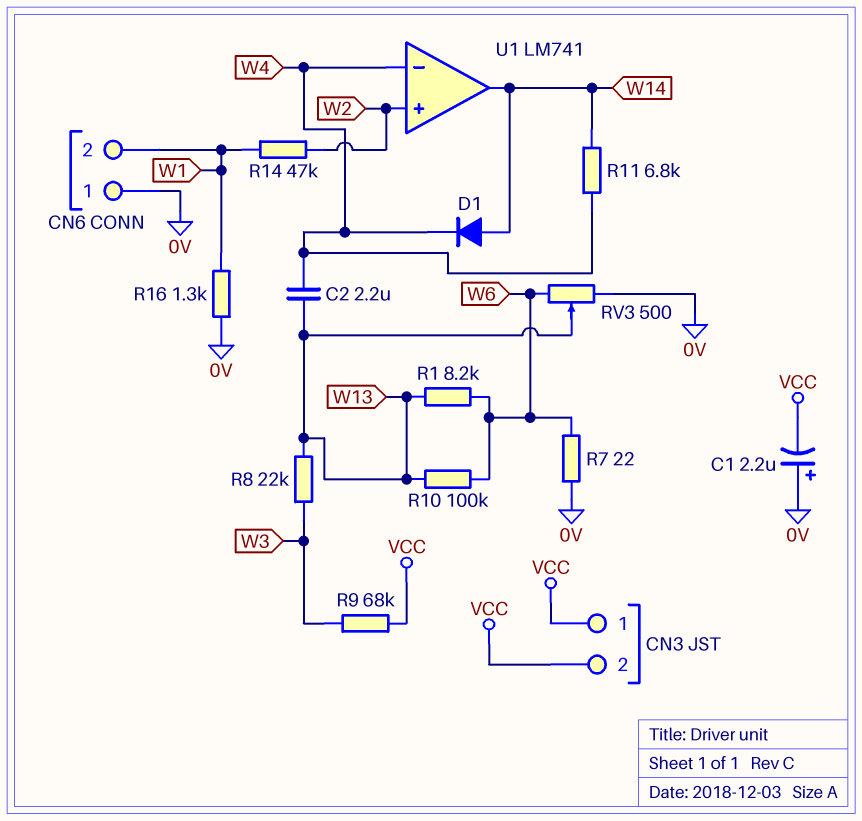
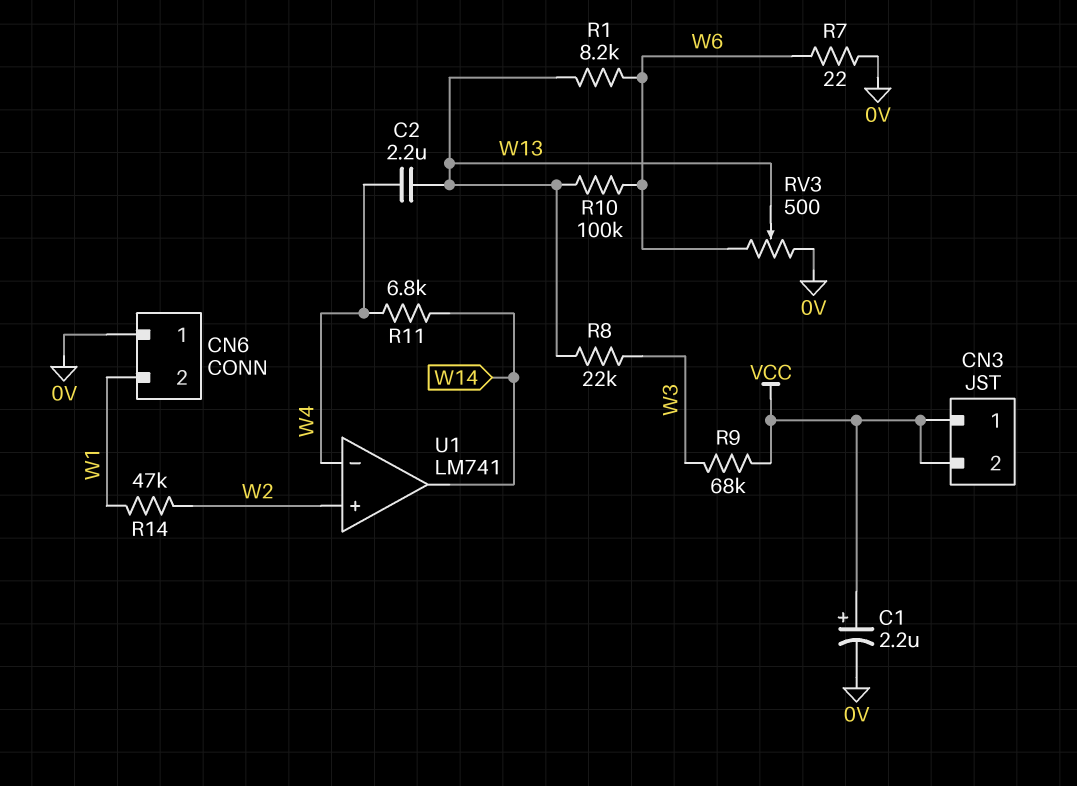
C1: 2.2uF (plus 0V, minus VCC) -> 2.2uF (plus VCC, minus 0V)
D1: diode (A W14, K W4) -> none
R16: 1.3k (0V, W1) -> none

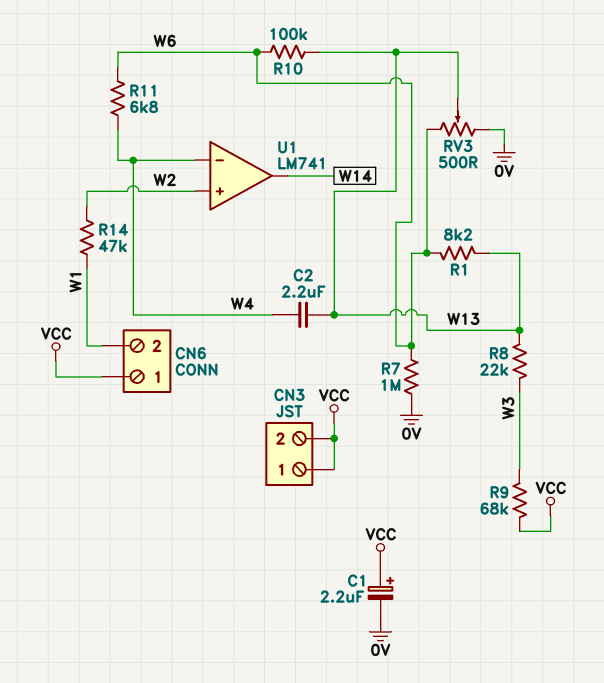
CN6 pin 1: 0V -> VCC
R7: 22 (0V, W6) -> 1M (0V, W6)
R11: 6.8k (W4, W14) -> 6.8k (W4, W6)

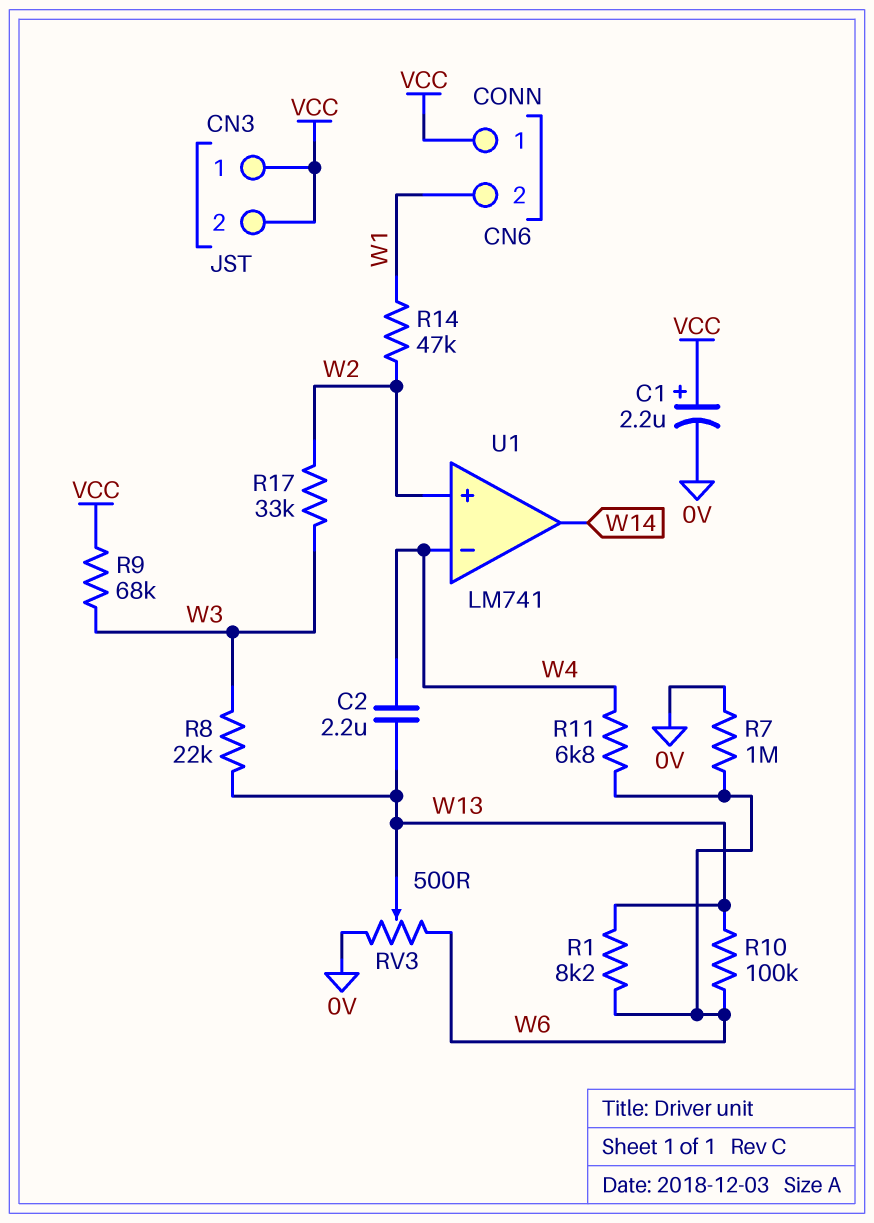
R17: none -> 33k (W2, W3)

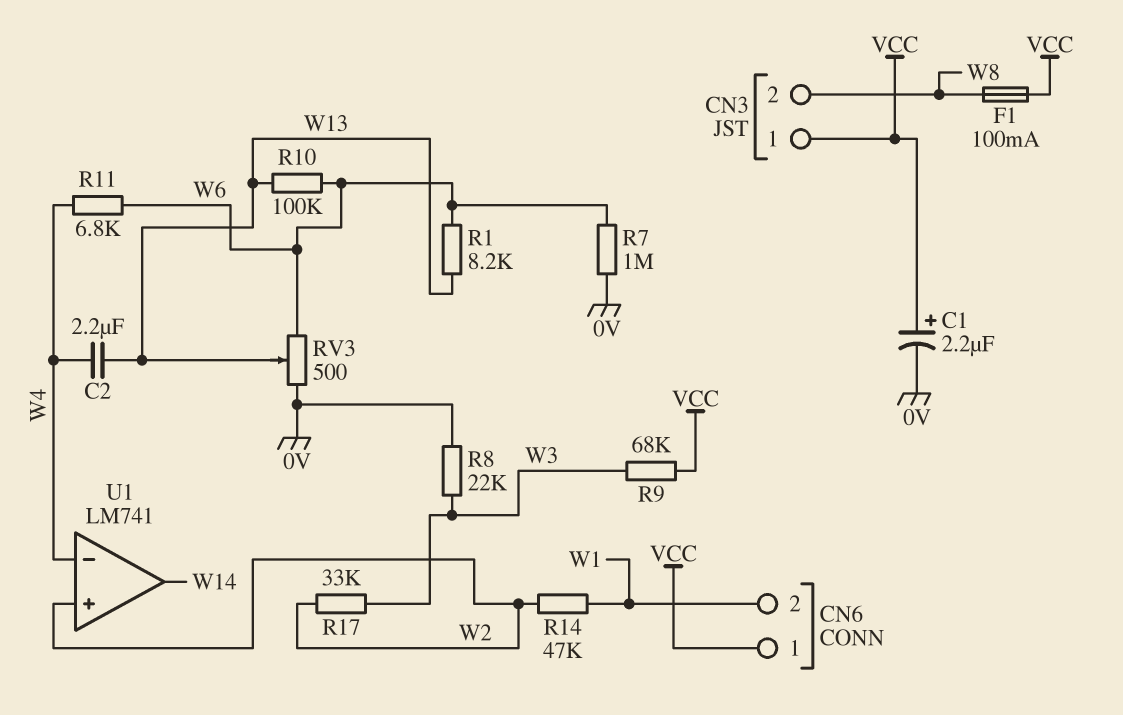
CN3 pin 2: VCC -> W8
F1: none -> 100mA (VCC, W8)
R8: 22k (W3, W13) -> 22k (0V, W3)

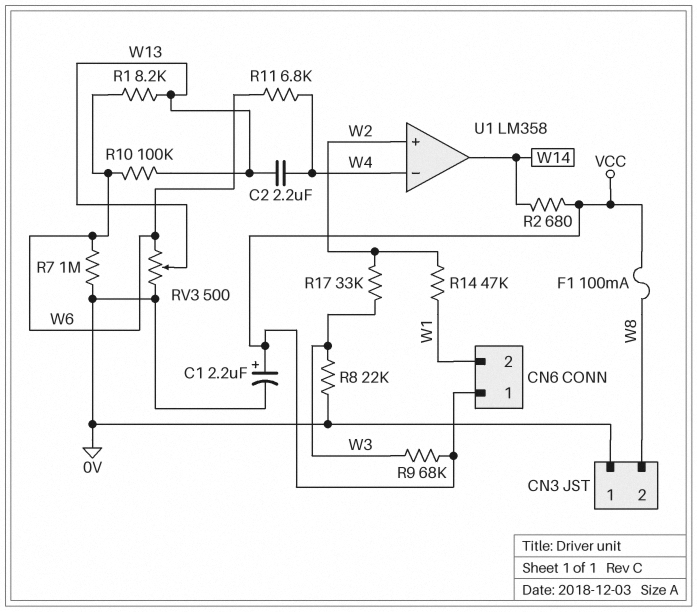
CN3 pin 1: VCC -> 0V
R2: none -> 680 (VCC, W14)
U1: LM741 -> LM358

